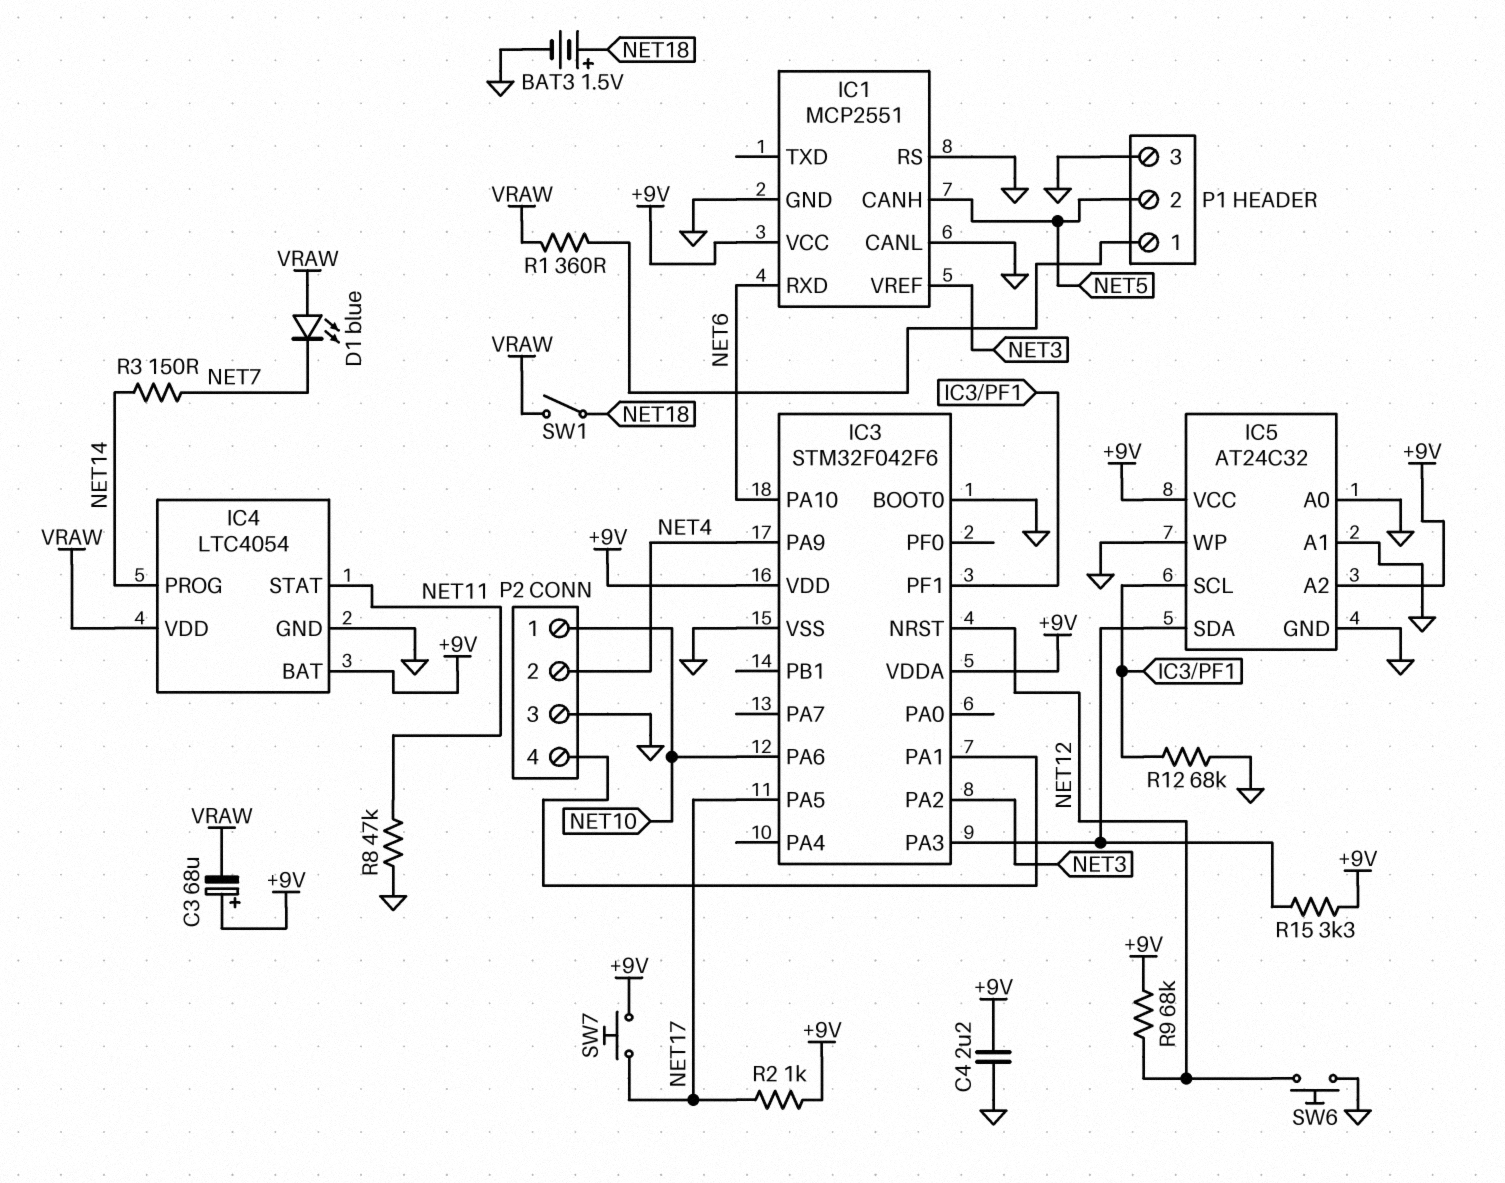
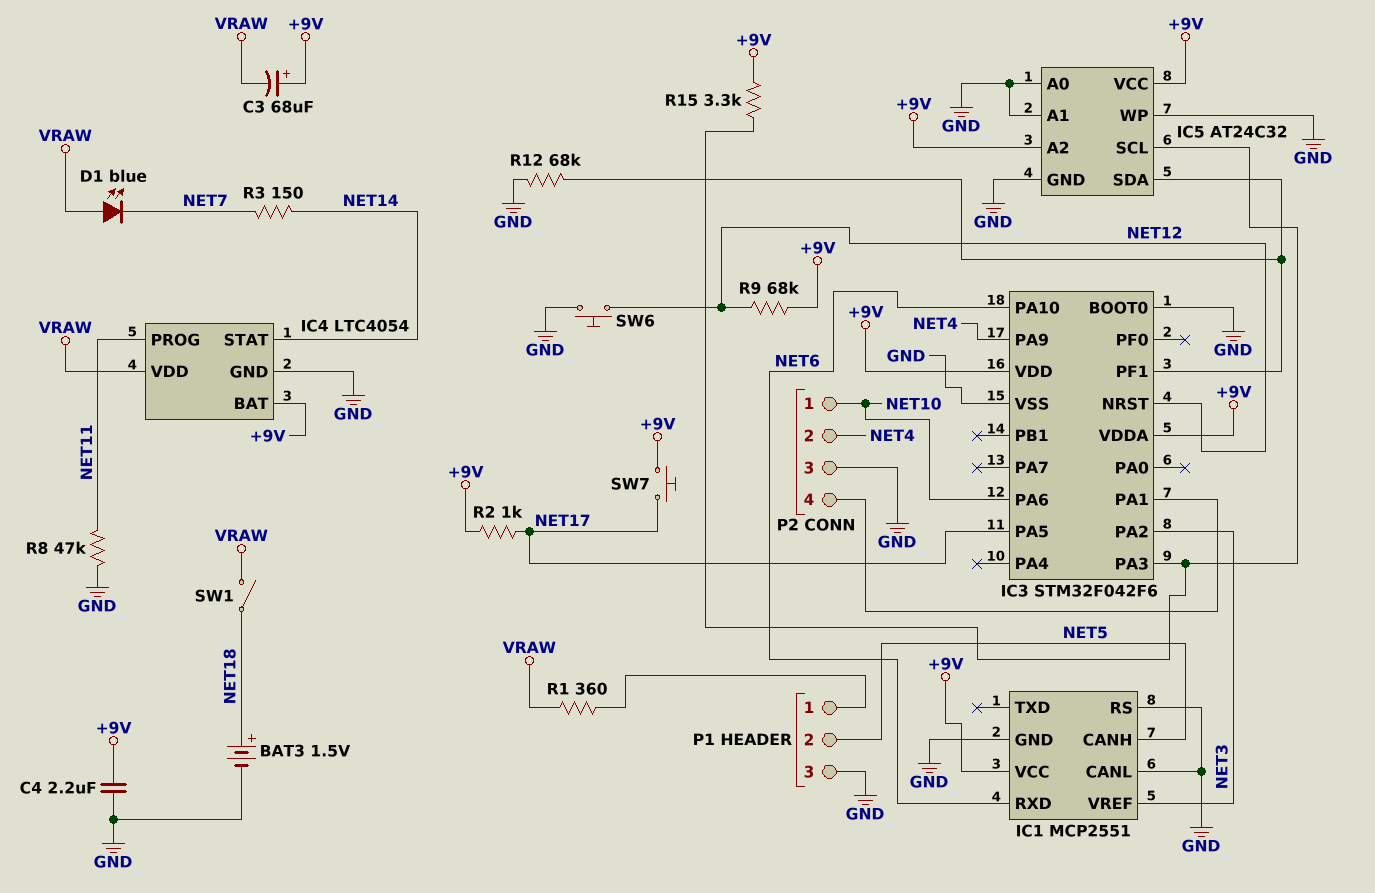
IC4 pin PROG: NET14 -> NET11
IC4 pin STAT: NET11 -> NET14
IC5 pin SCL: IC3/PF1 -> IC3/PA3
IC5 pin SDA: IC3/PA3 -> IC3/PF1

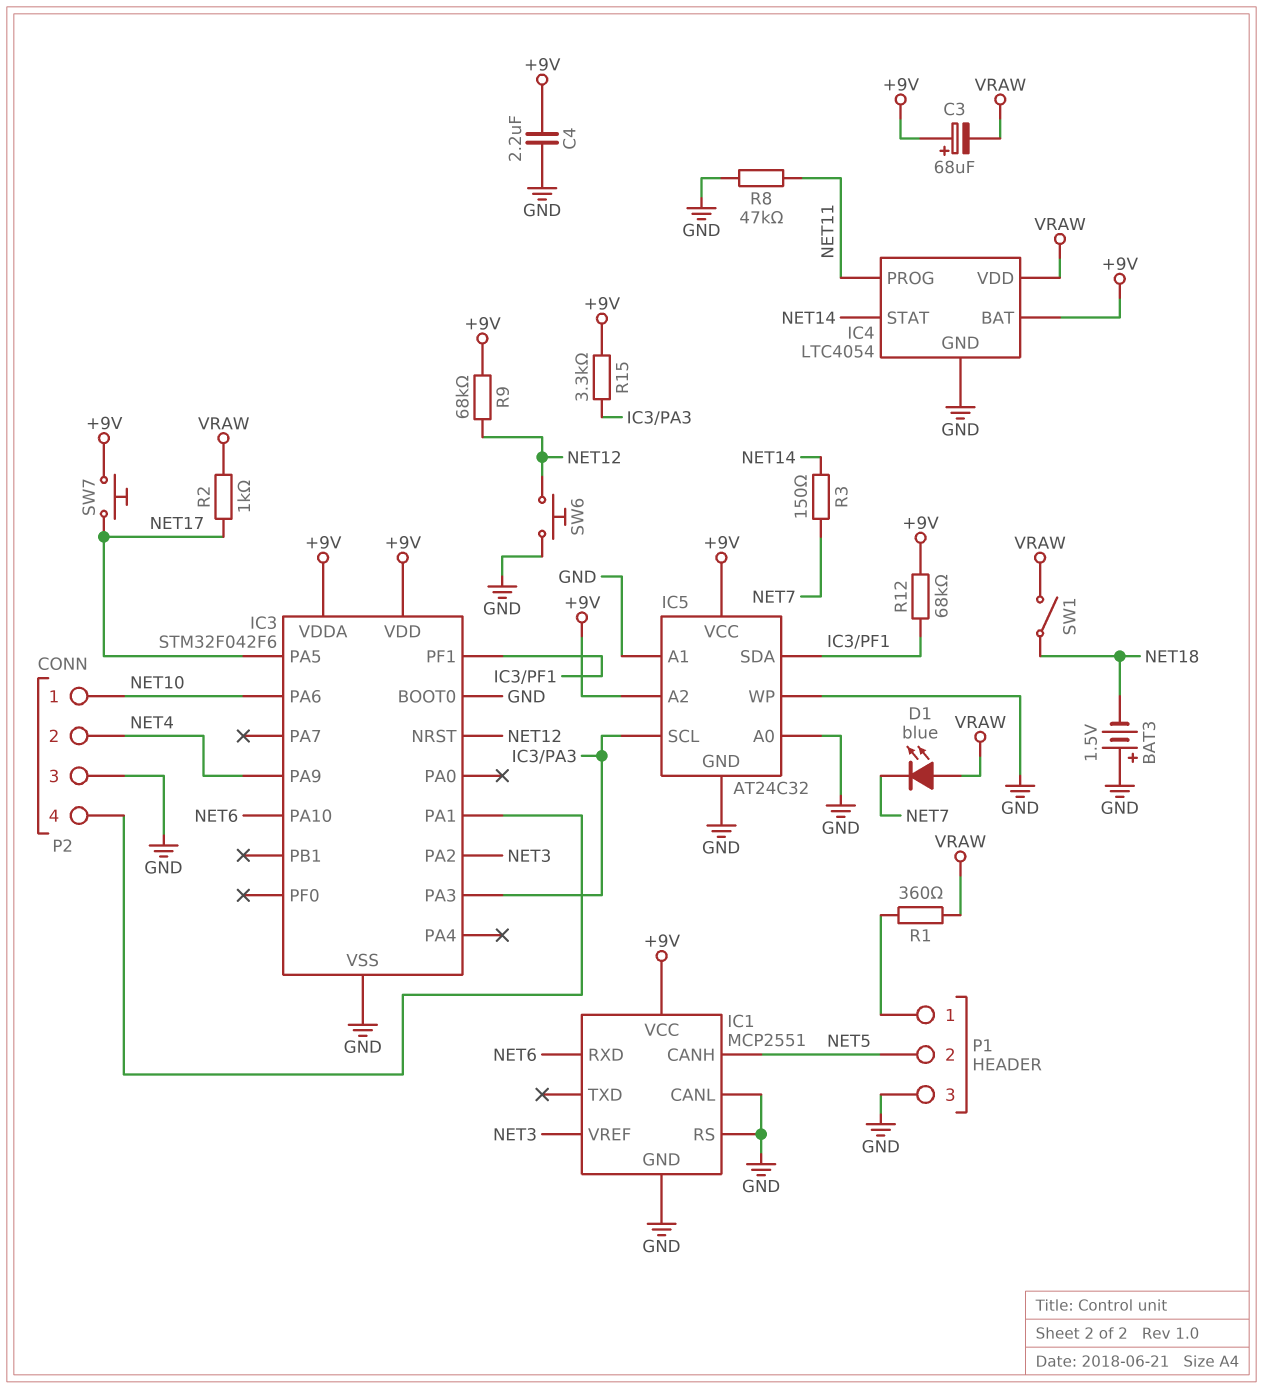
BAT3: 1.5V (plus NET18, minus GND) -> 1.5V (plus GND, minus NET18)
R2: 1k (+9V, NET17) -> 1k (NET17, VRAW)
R12: 68k (GND, IC3/PF1) -> 68k (+9V, IC3/PF1)

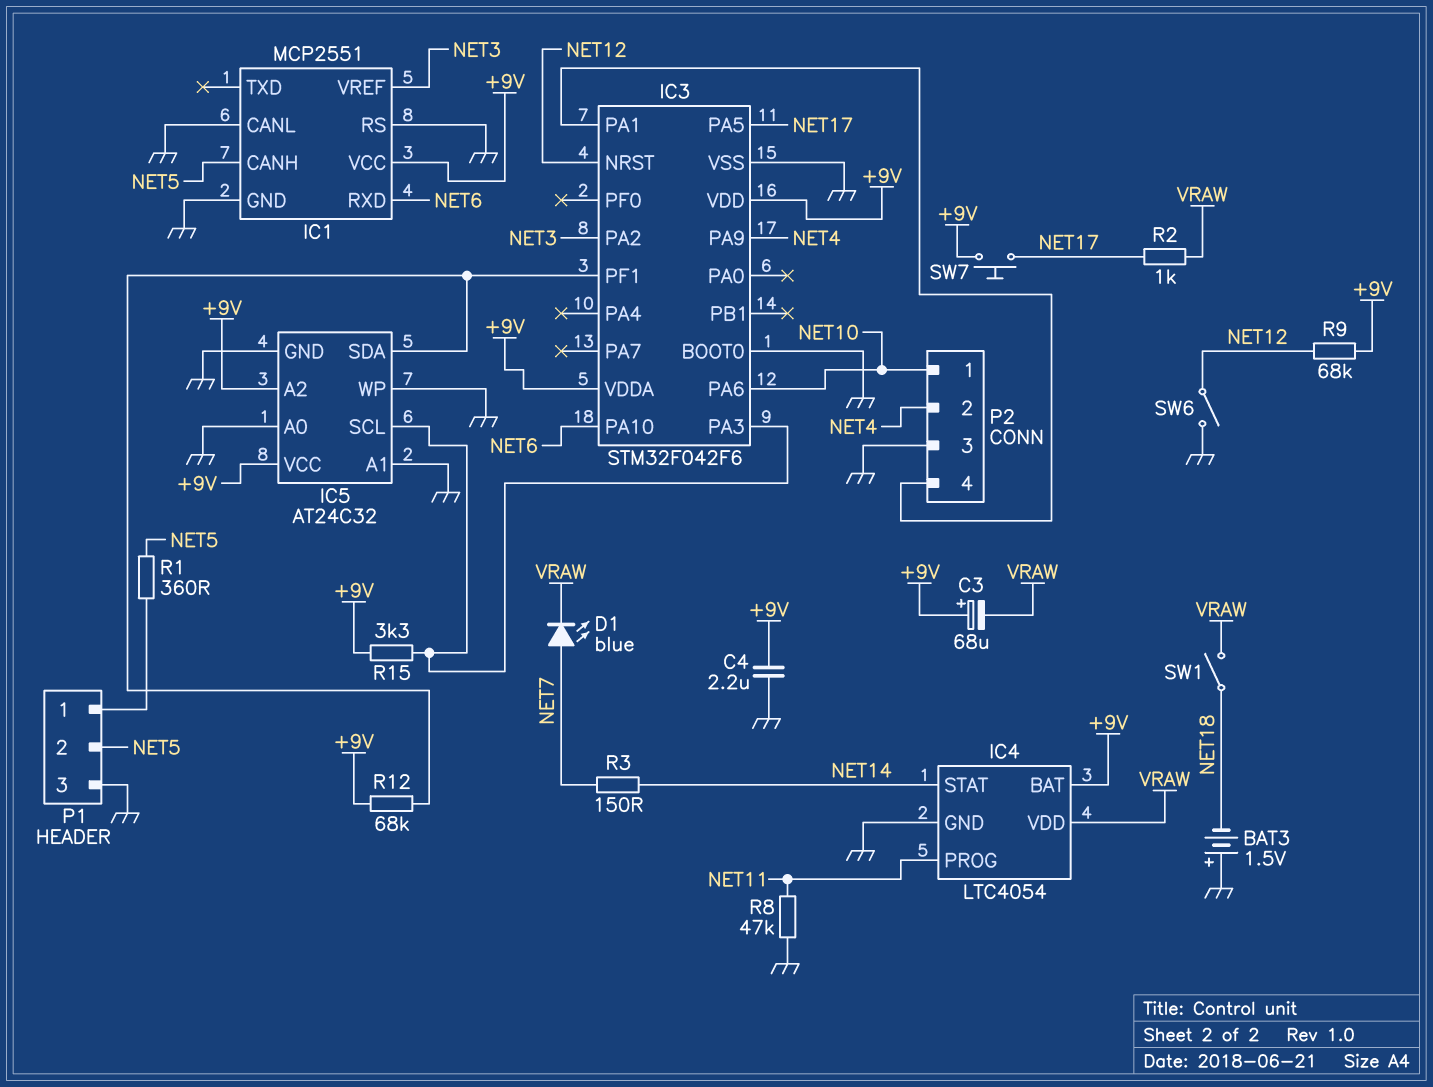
D1: LED blue (A VRAW, K NET7) -> LED blue (A NET7, K VRAW)
R1: 360 (P1/1, VRAW) -> 360 (NET5, P1/1)
SW6: button (GND, NET12) -> switch (GND, NET12)

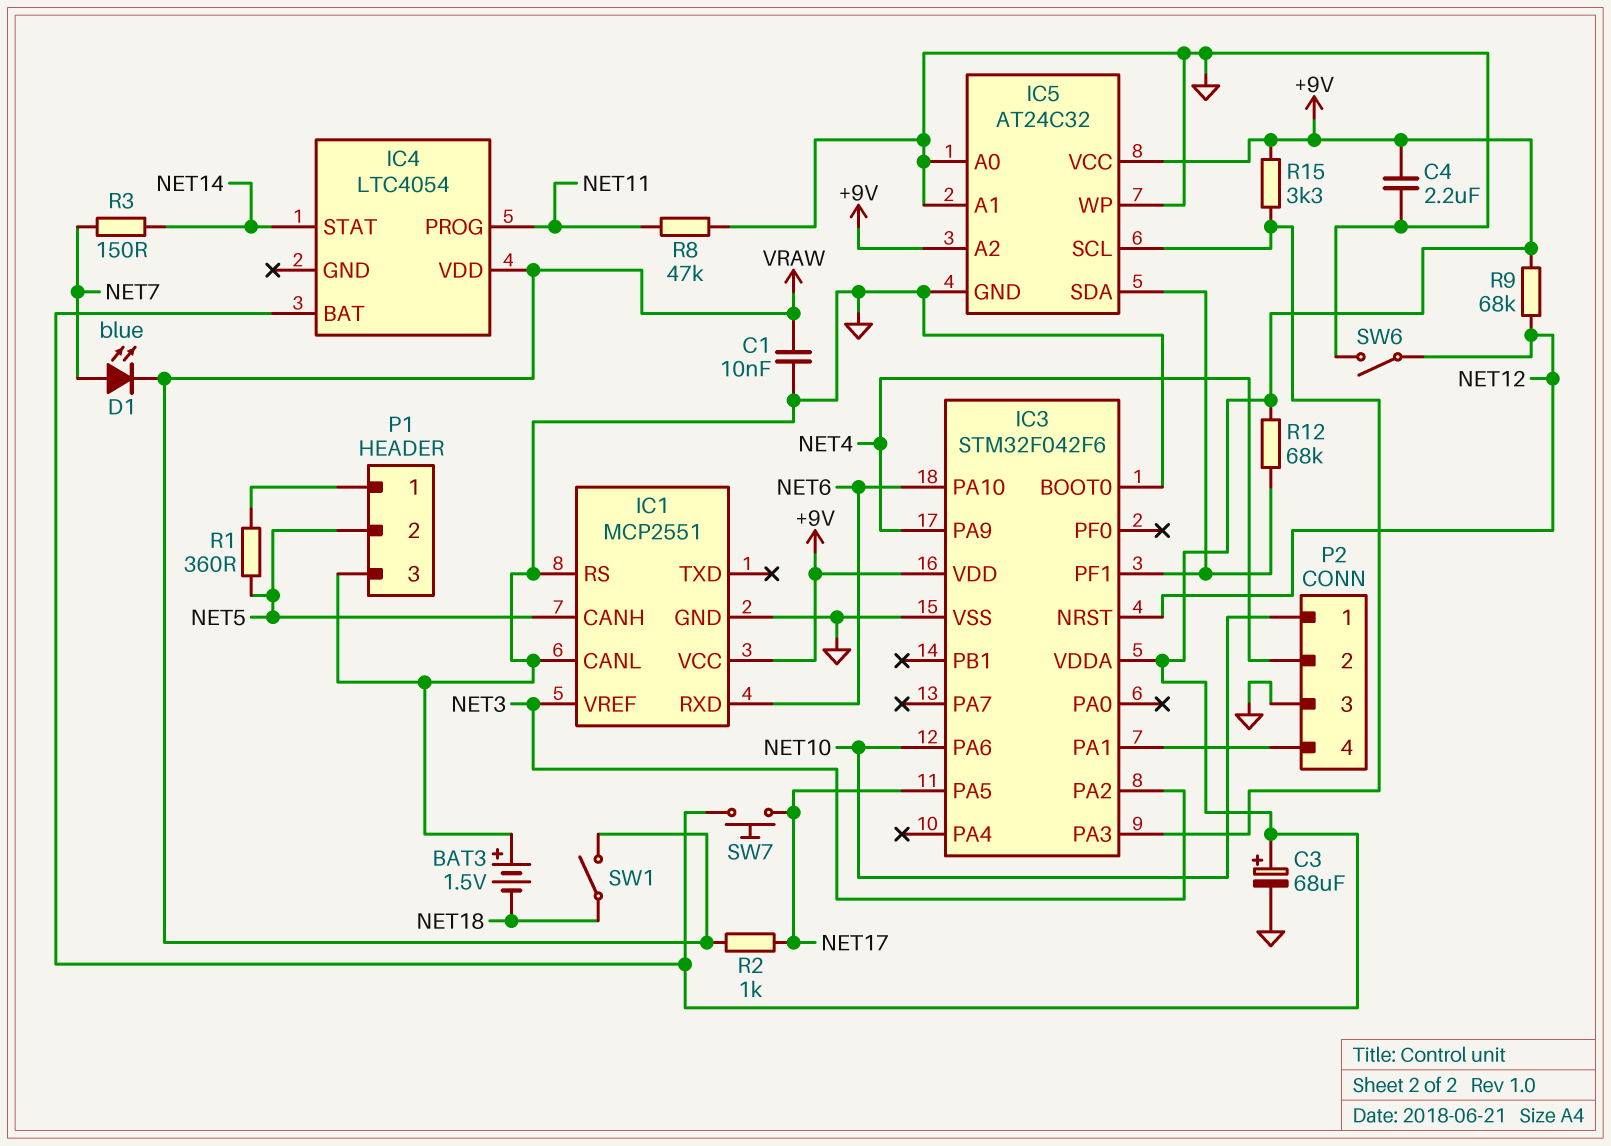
C1: none -> 10nF (GND, VRAW)
C3: 68uF (plus +9V, minus VRAW) -> 68uF (plus +9V, minus GND)
IC4 pin GND: GND -> none

